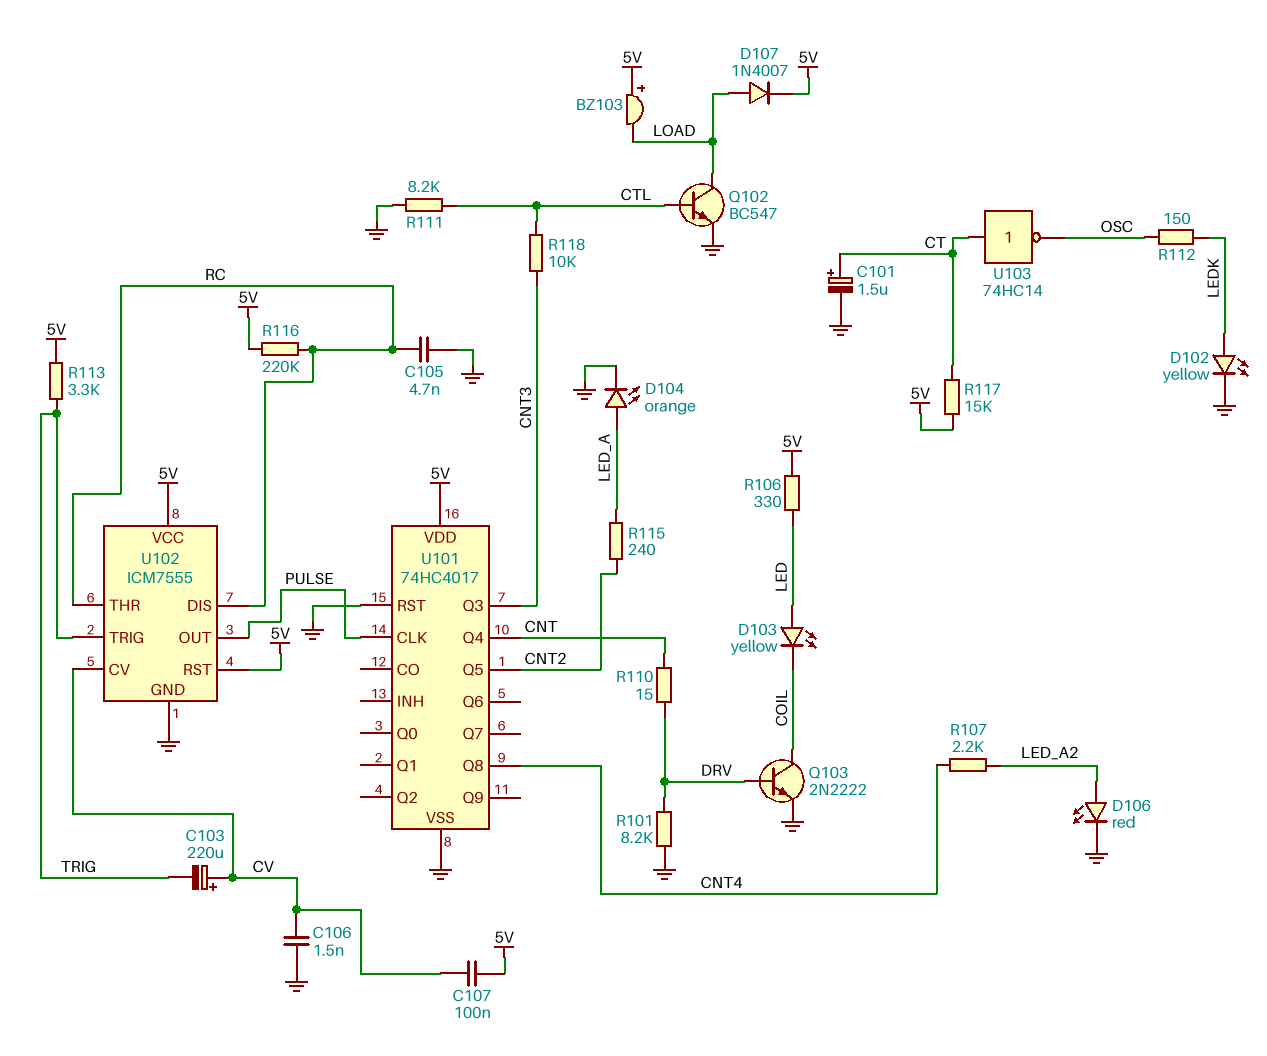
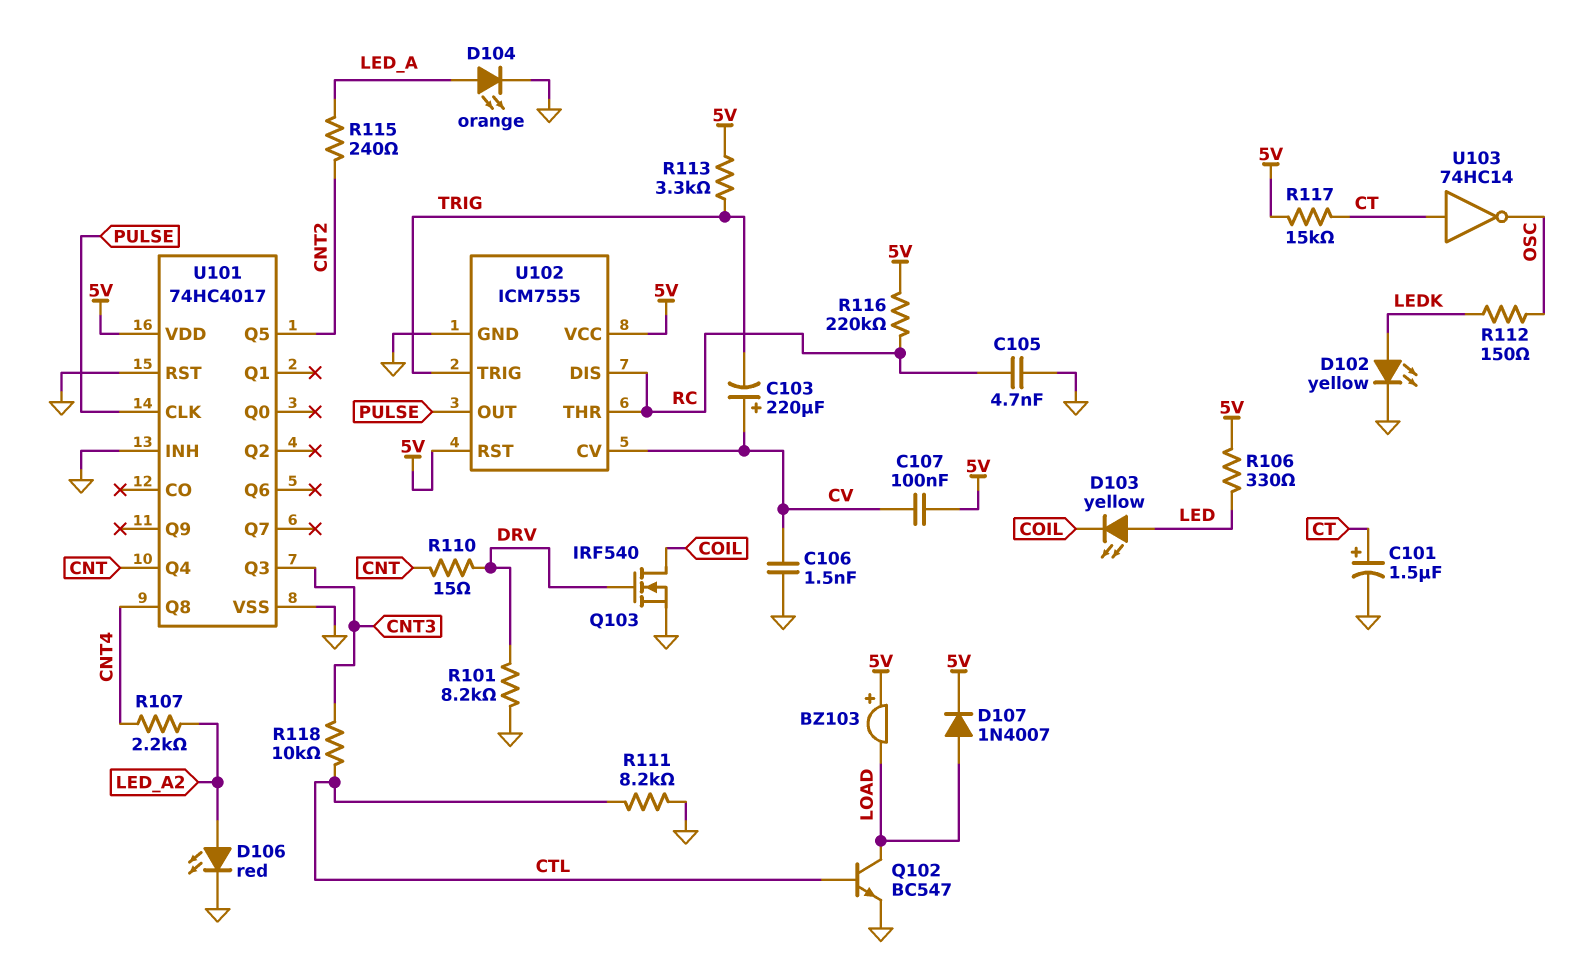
Q103: NPN 2N2222 (B DRV, C COIL, E GND) -> NMOS IRF540 (G DRV, D COIL, S GND)
U101 pin INH: none -> GND

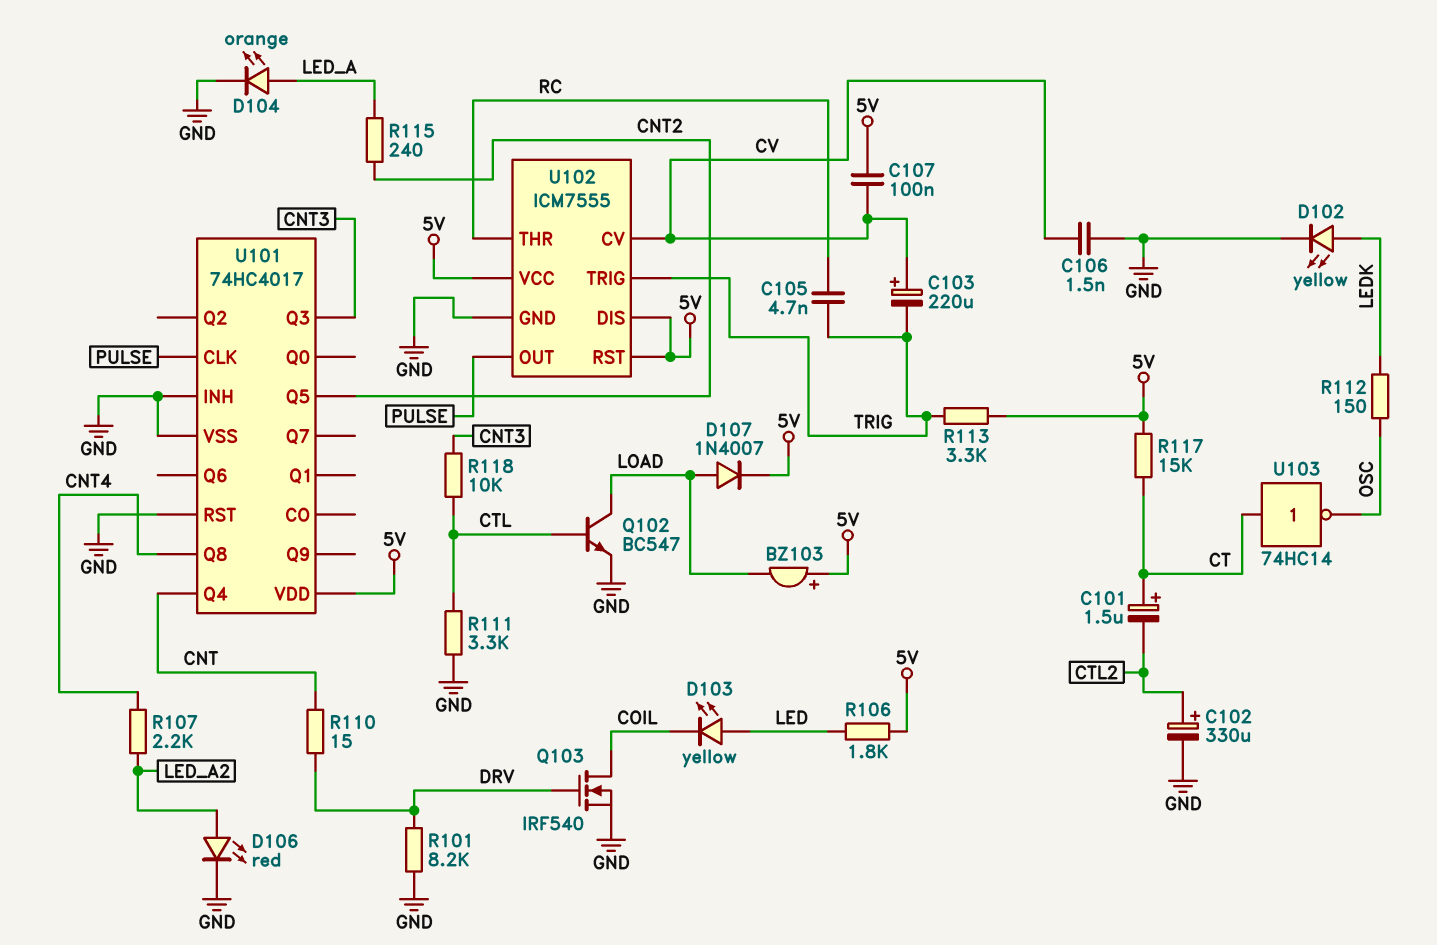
C101: 1.5uF (plus CT, minus GND) -> 1.5uF (plus CT, minus CTL2)
C102: none -> 330uF (plus CTL2, minus GND)
C105: 4.7nF (GND, RC) -> 4.7nF (RC, TRIG)
R106: 330 (5V, LED) -> 1.8k (5V, LED)
R111: 8.2k (CTL, GND) -> 3.3k (CTL, GND)
R116: 220k (5V, RC) -> none
U102 pin DIS: RC -> 5V

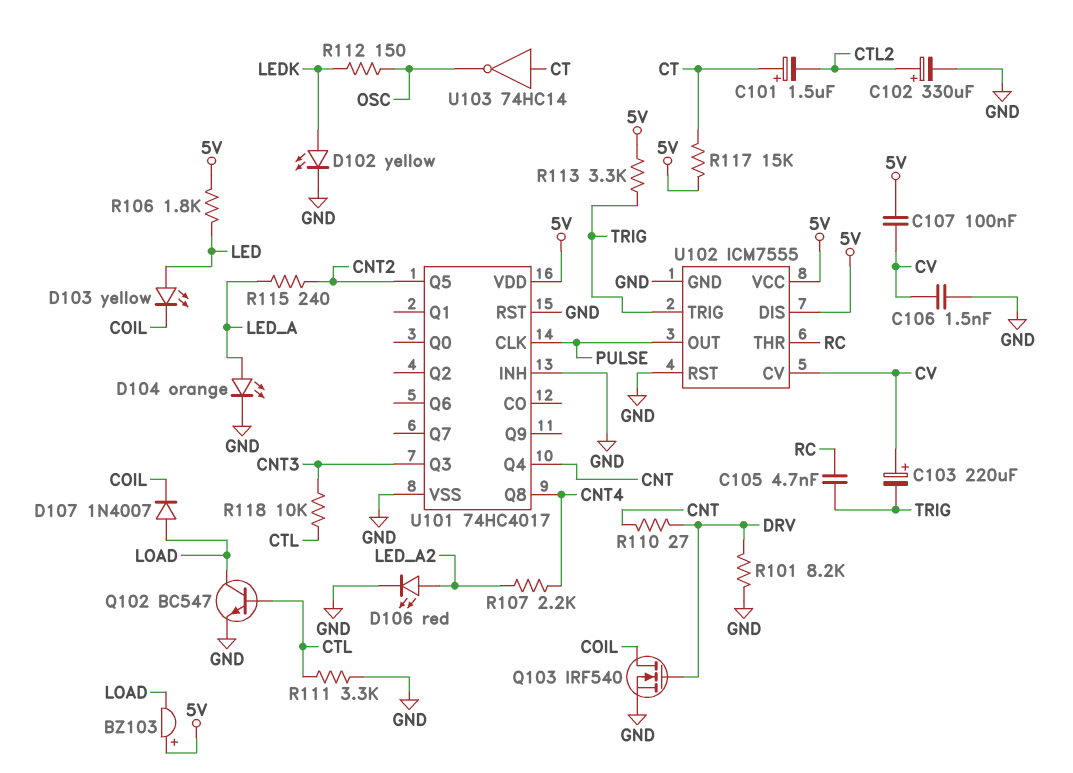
D107: diode 1N4007 (A LOAD, K 5V) -> diode 1N4007 (A LOAD, K COIL)
R110: 15 (CNT, DRV) -> 27 (CNT, DRV)
U102 pin RST: 5V -> GND

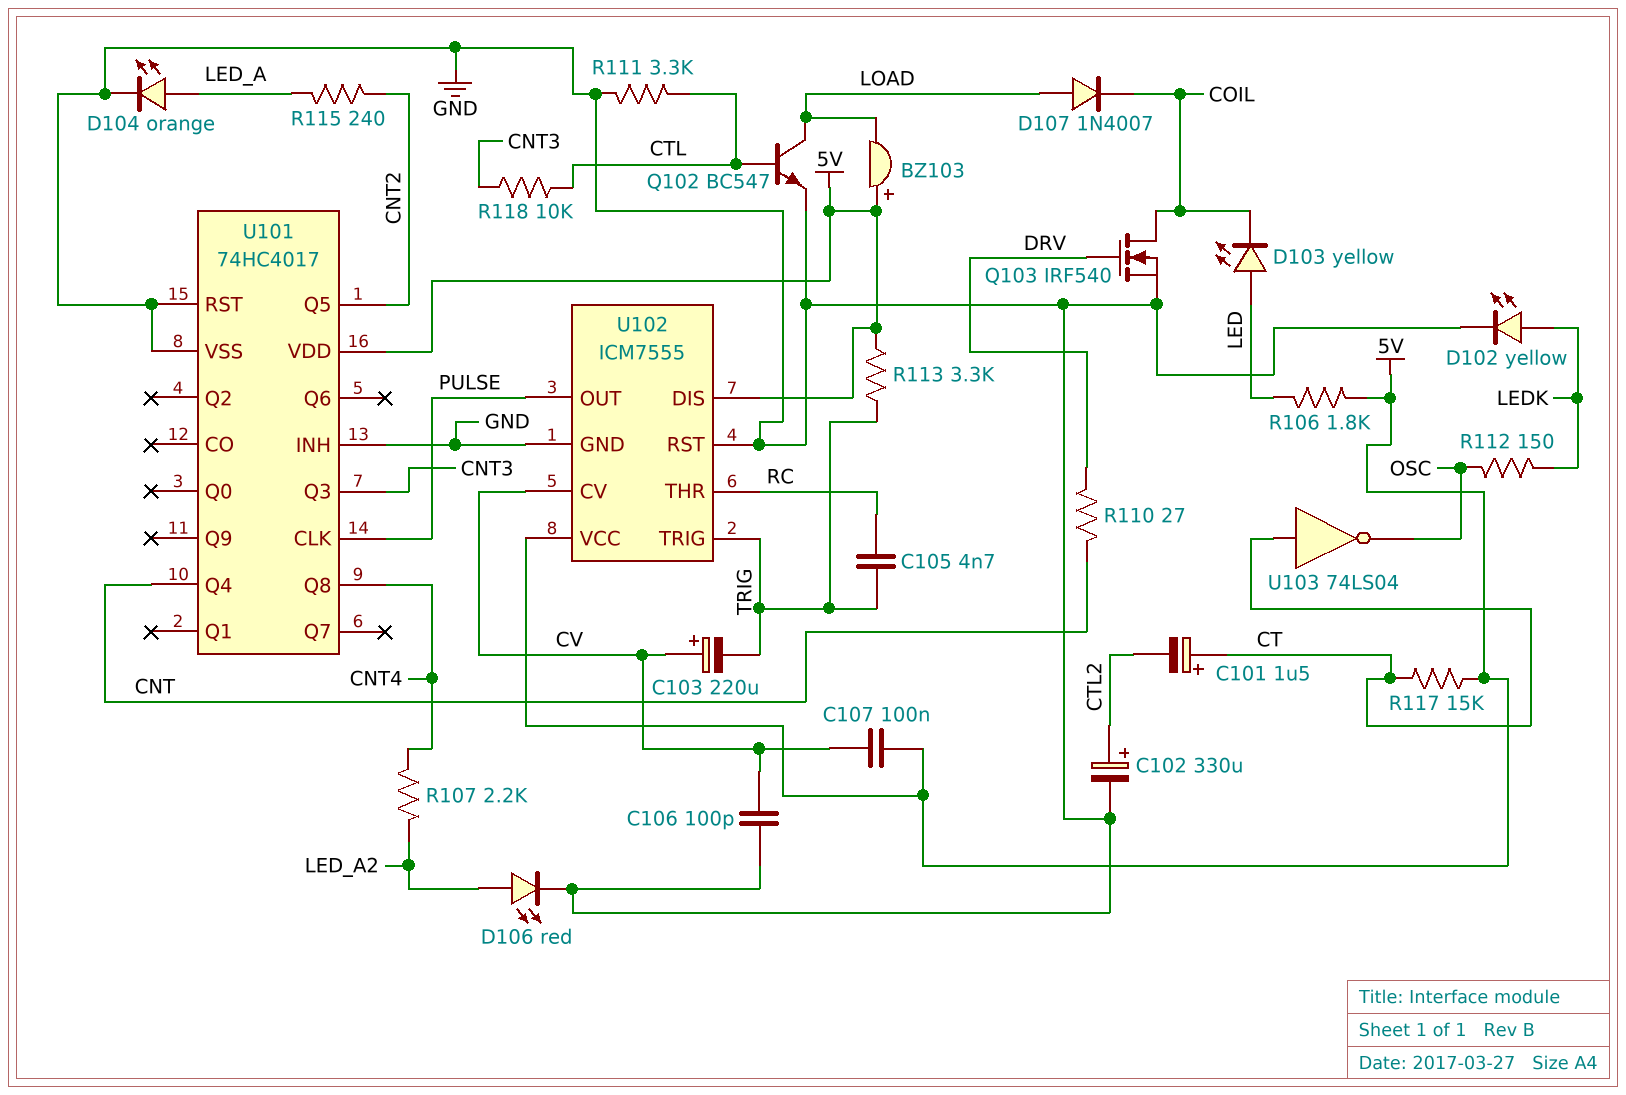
C106: 1.5nF (CV, GND) -> 100pF (CV, GND)
R101: 8.2k (DRV, GND) -> none
U103: NOT 74HC14 (in CT, out OSC) -> NOT 74LS04 (in CT, out OSC)

